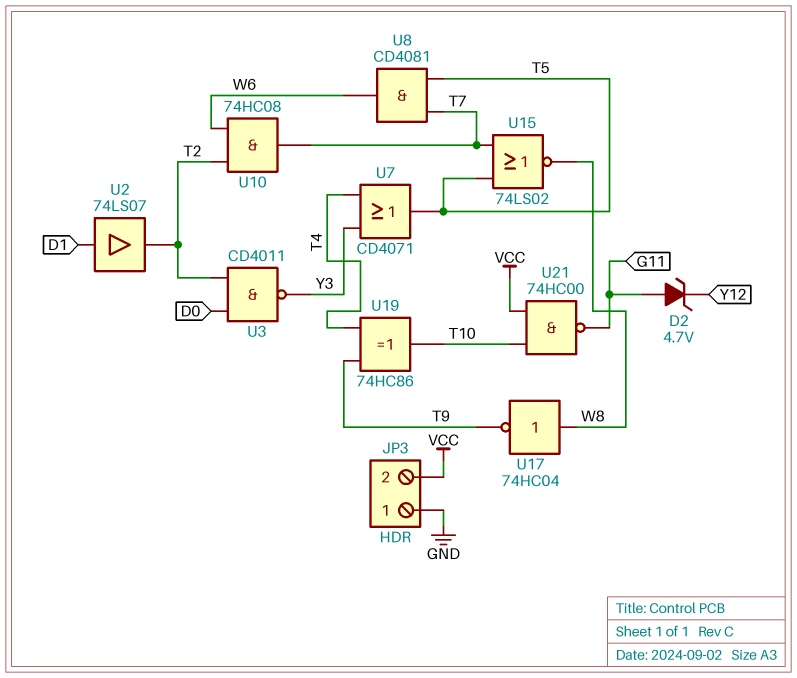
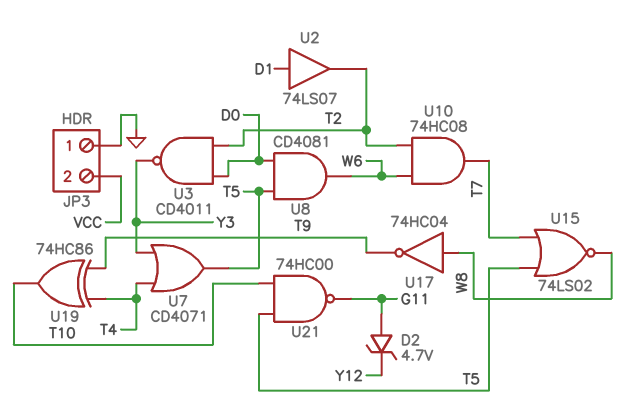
U8: AND CD4081 (in T5, in T7, out W6) -> AND CD4081 (in D0, in T5, out W6)
U21: NAND 74HC00 (in T10, in VCC, out G11) -> NAND 74HC00 (in T5, in T10, out G11)

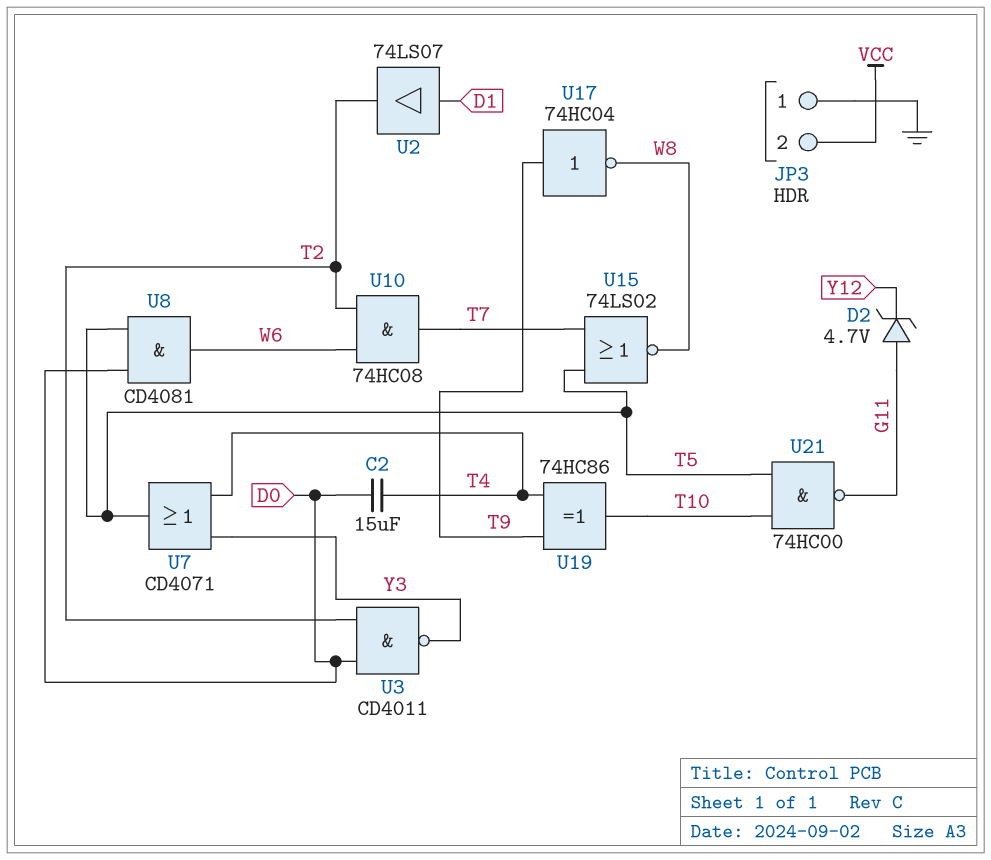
C2: none -> 15uF (D0, T4)
U17: NOT 74HC04 (in W8, out T9) -> NOT 74HC04 (in T9, out W8)

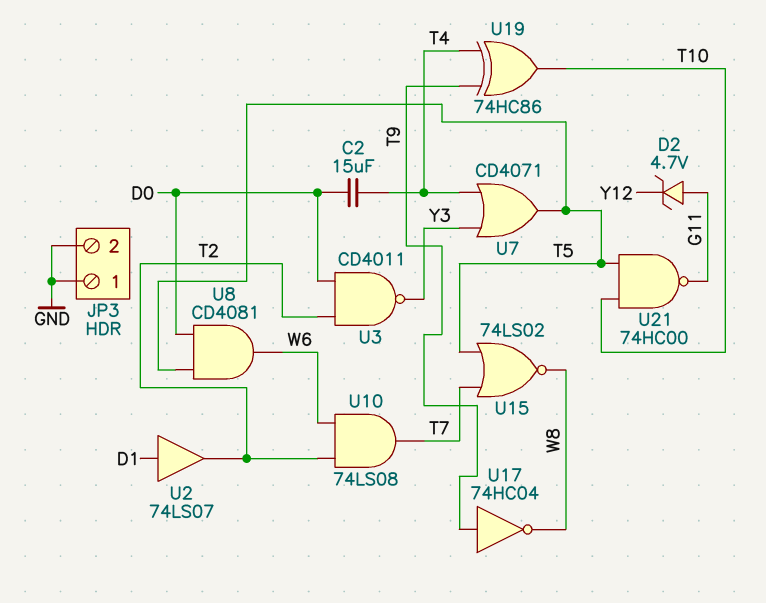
JP3 pin 2: VCC -> GND
U10: AND 74HC08 (in T2, in W6, out T7) -> AND 74LS08 (in T2, in W6, out T7)

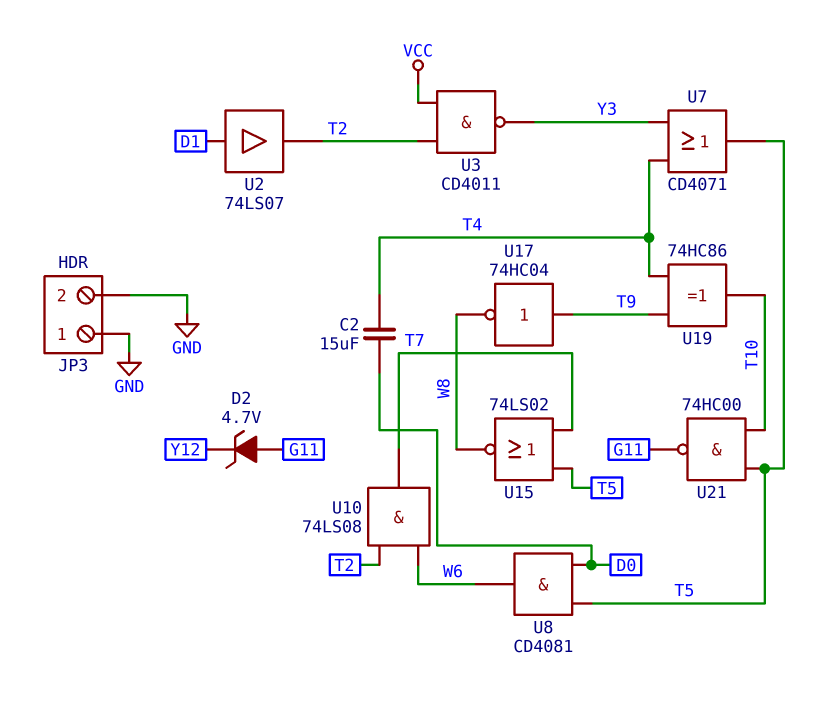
U3: NAND CD4011 (in D0, in T2, out Y3) -> NAND CD4011 (in T2, in VCC, out Y3)

